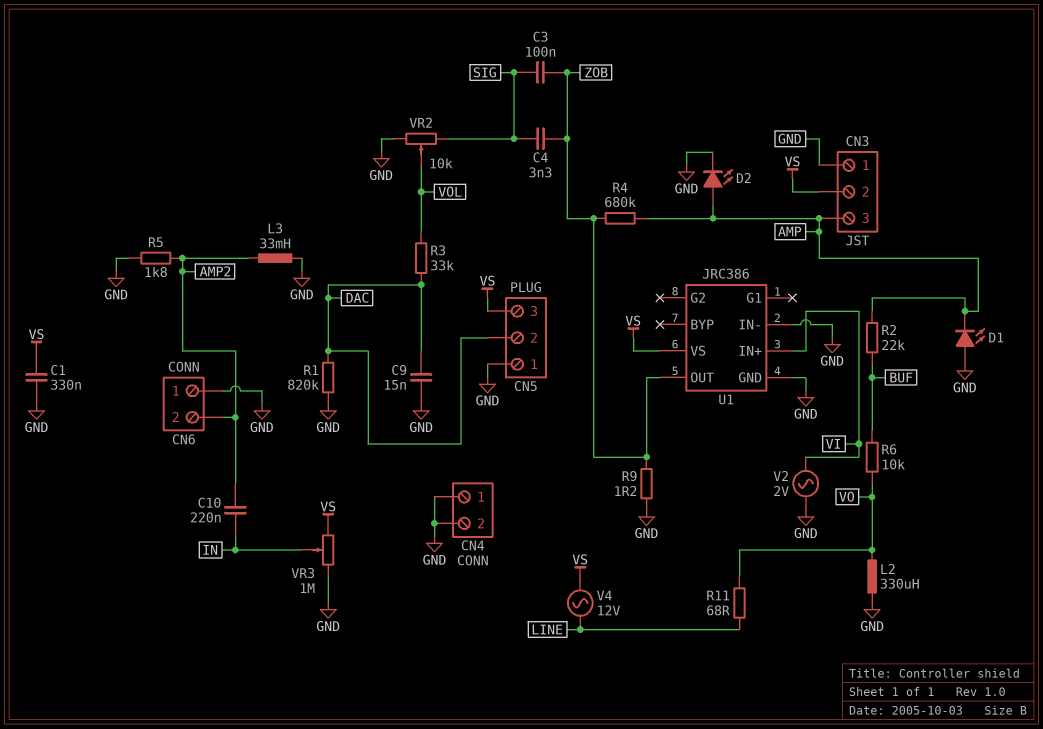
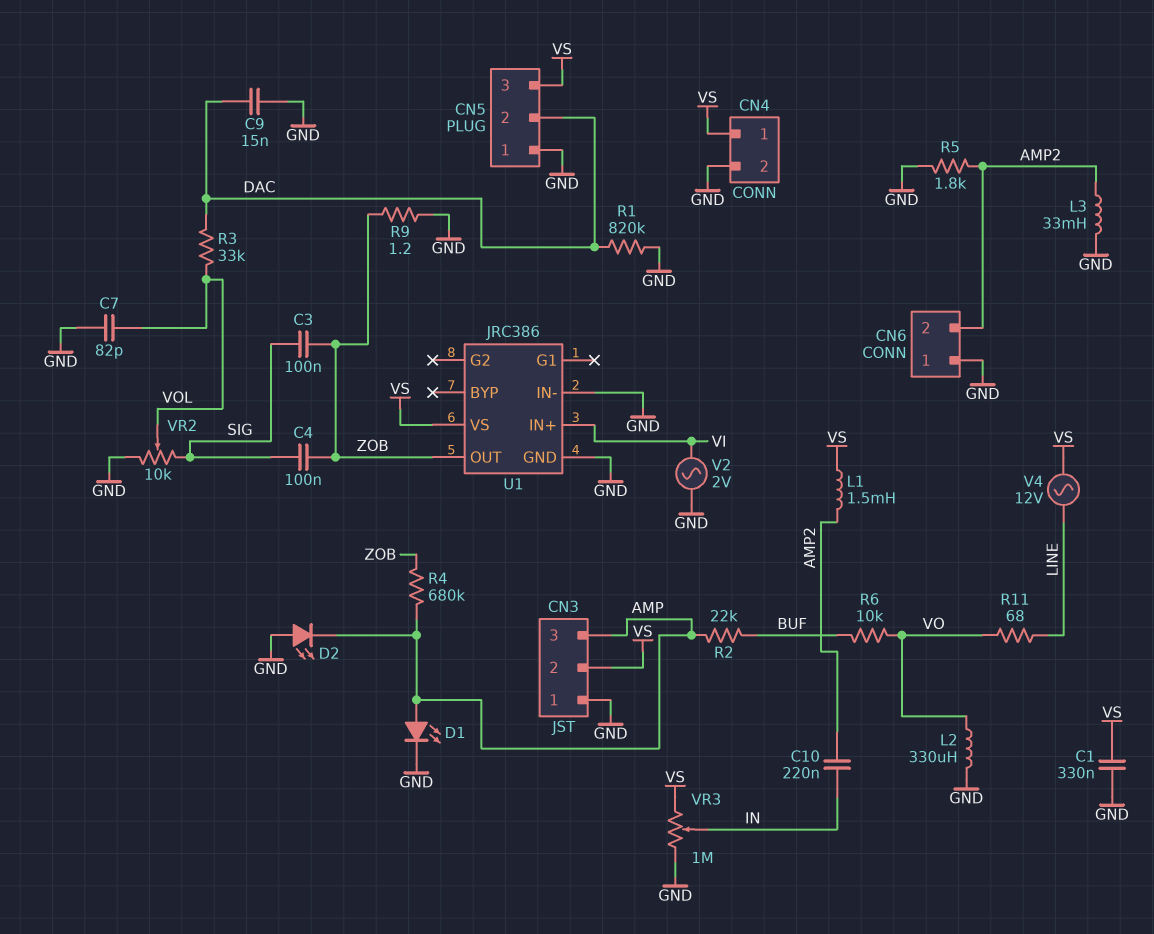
C4: 3.3nF (SIG, ZOB) -> 100nF (SIG, ZOB)
C7: none -> 82pF (GND, VOL)
CN4 pin 1: GND -> VS
D1: LED (A GND, K AMP) -> LED (A AMP, K GND)
D2: LED (A AMP, K GND) -> LED (A GND, K AMP)
L1: none -> 1.5mH (AMP2, VS)

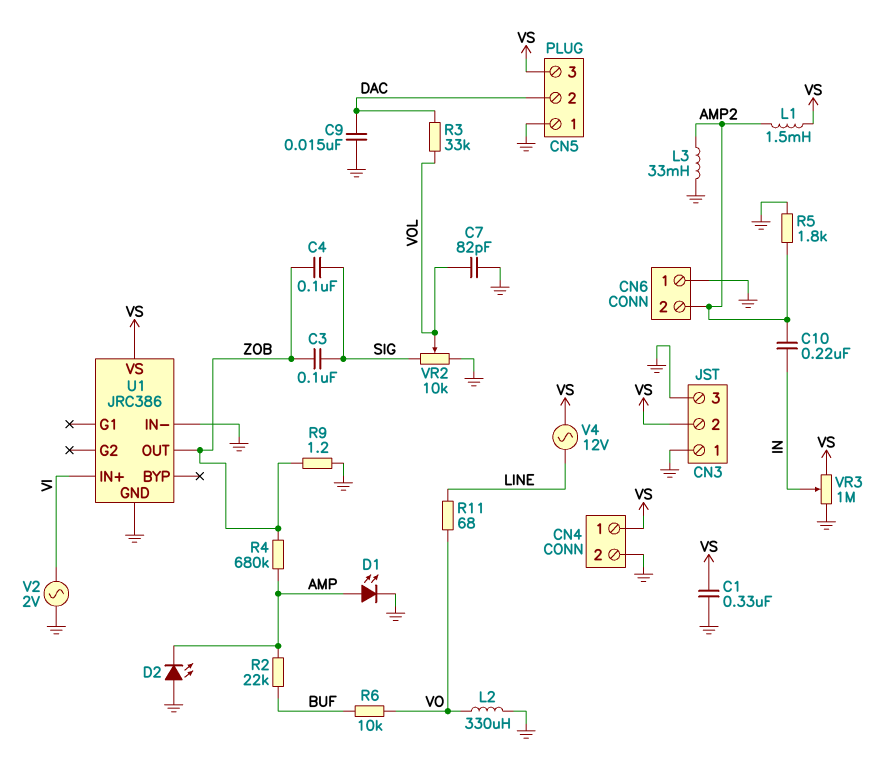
CN3 pin 3: AMP -> GND
R1: 820k (DAC, GND) -> none

